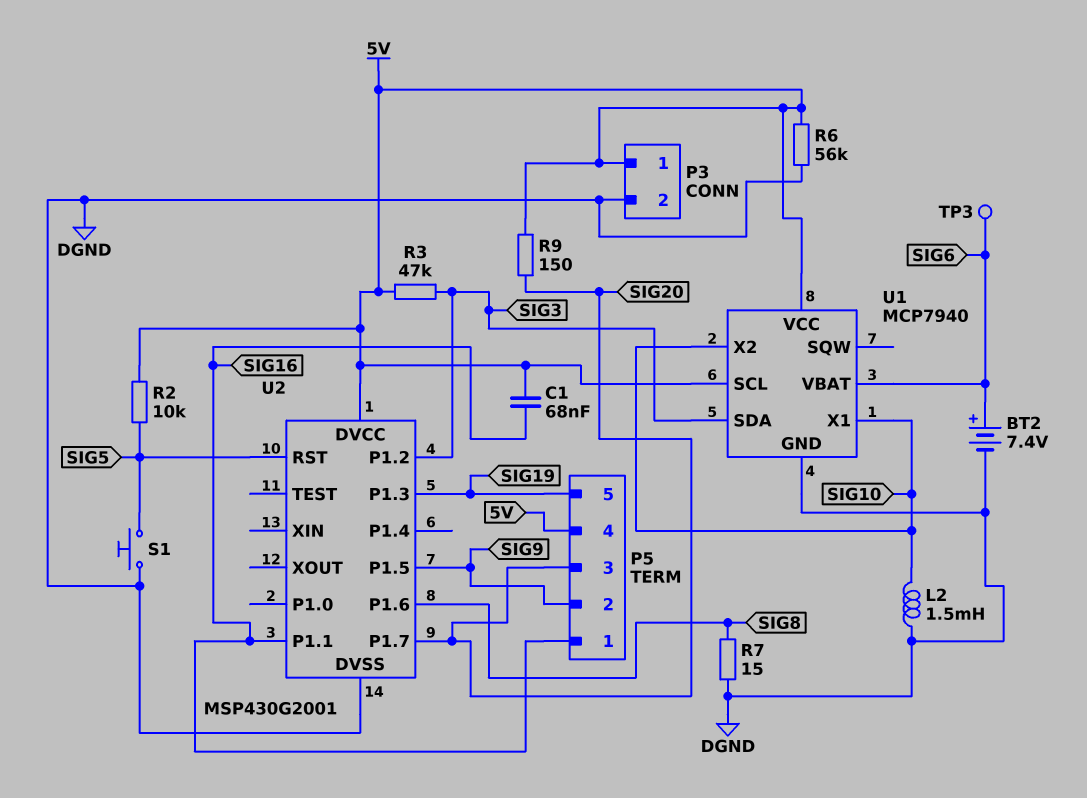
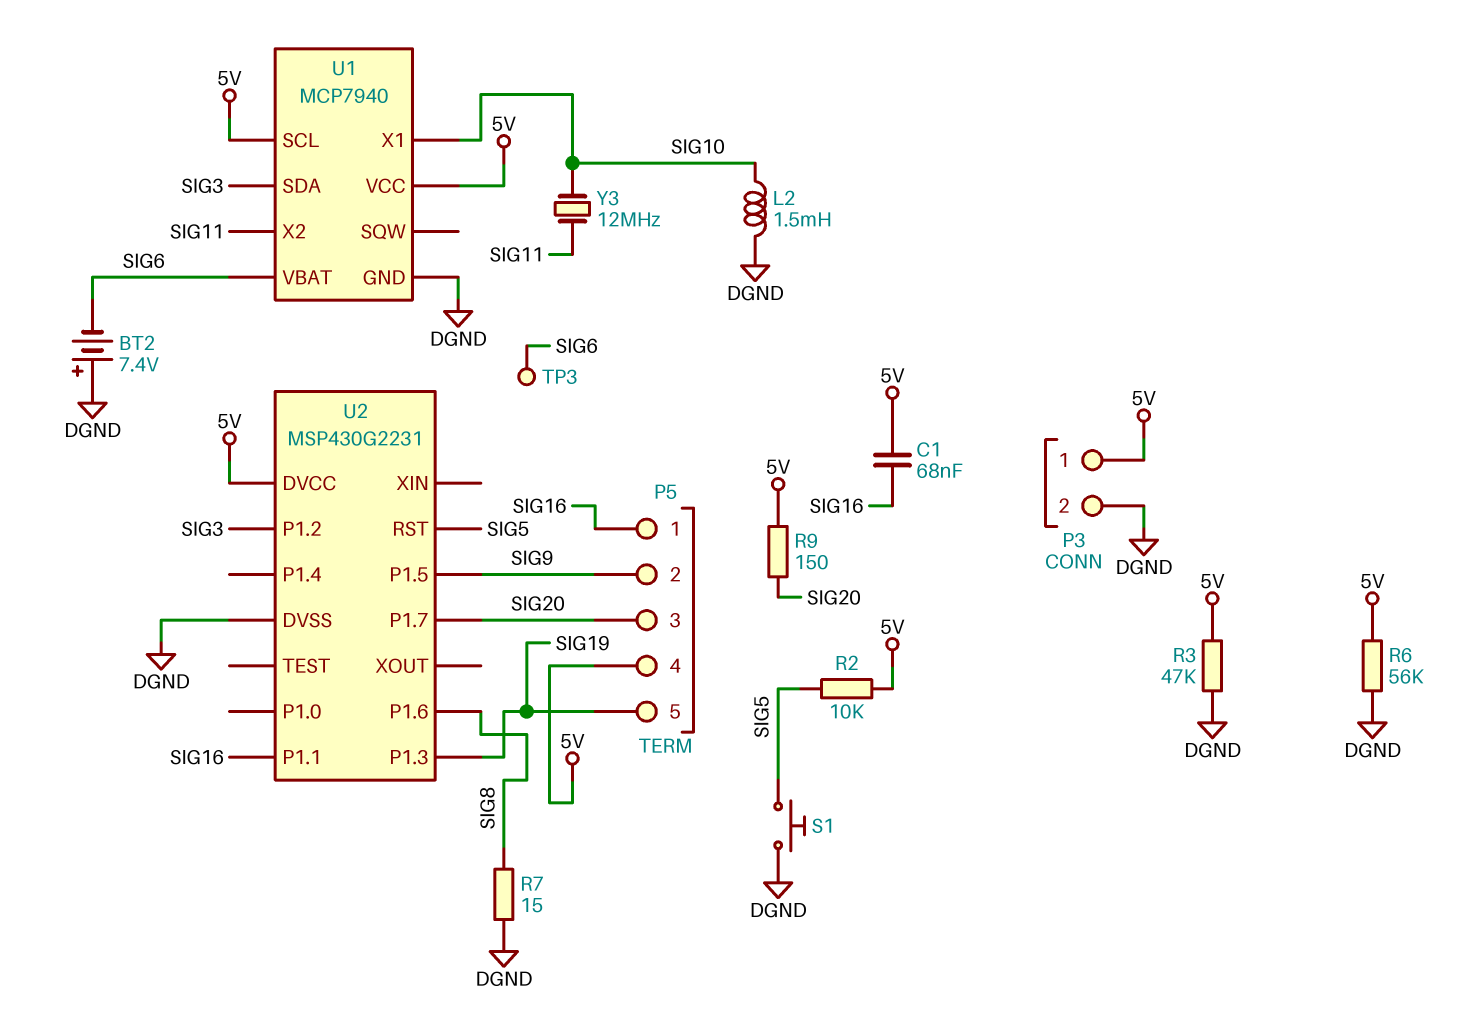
BT2: 7.4V (plus SIG6, minus DGND) -> 7.4V (plus DGND, minus SIG6)
R3: 47k (5V, SIG3) -> 47k (5V, DGND)
U1 pin X2: SIG10 -> SIG11
U2: MSP430G2001 -> MSP430G2231
Y3: none -> 12MHz (SIG10, SIG11)

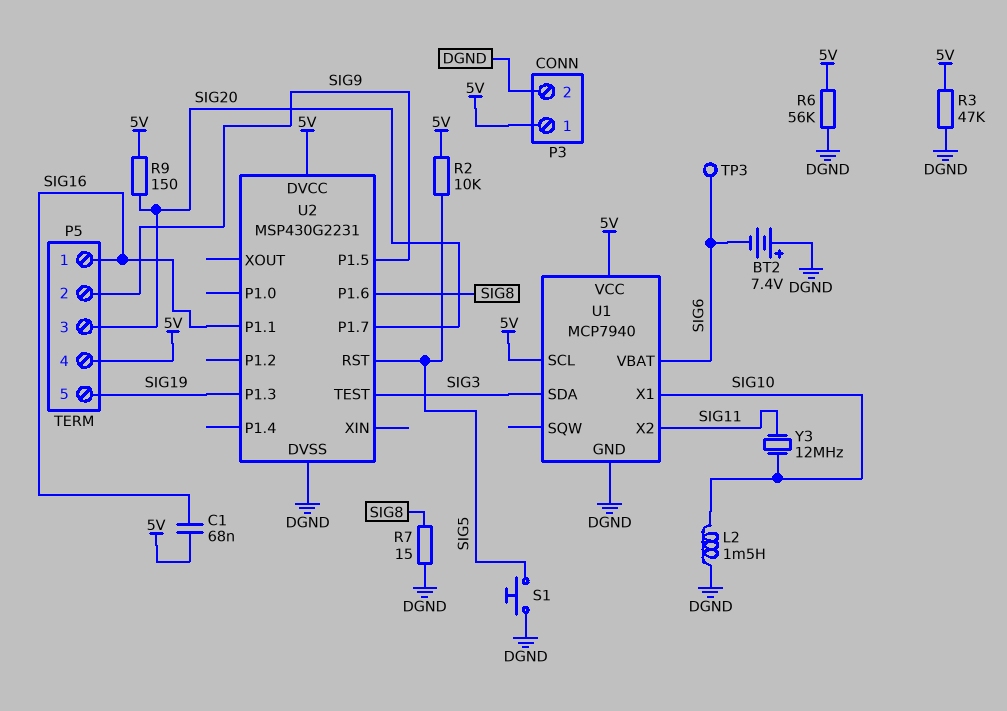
U2 pin P1.2: SIG3 -> none
U2 pin TEST: none -> SIG3

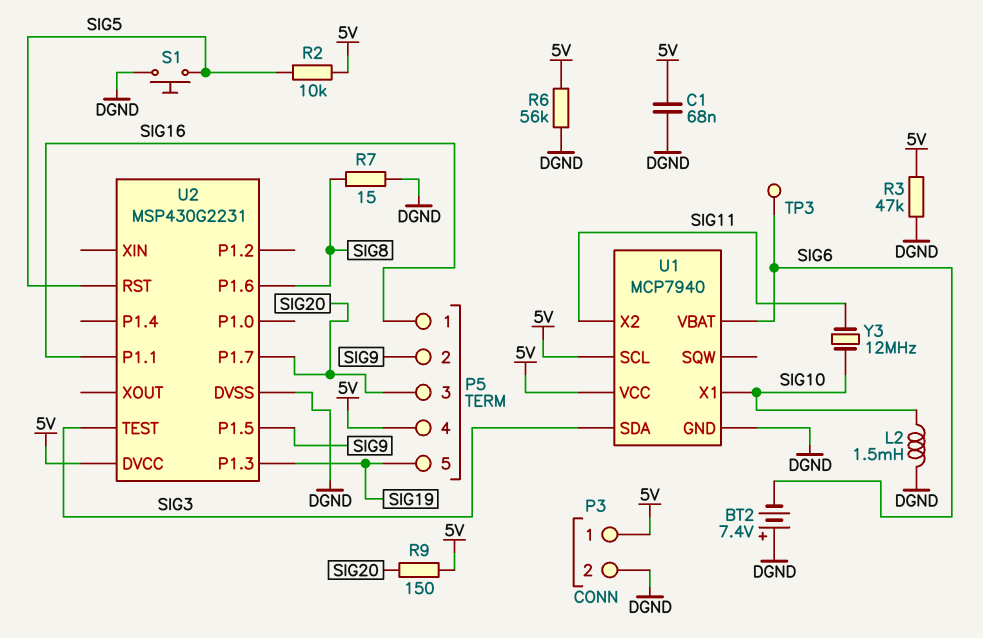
C1: 68nF (5V, SIG16) -> 68nF (5V, DGND)

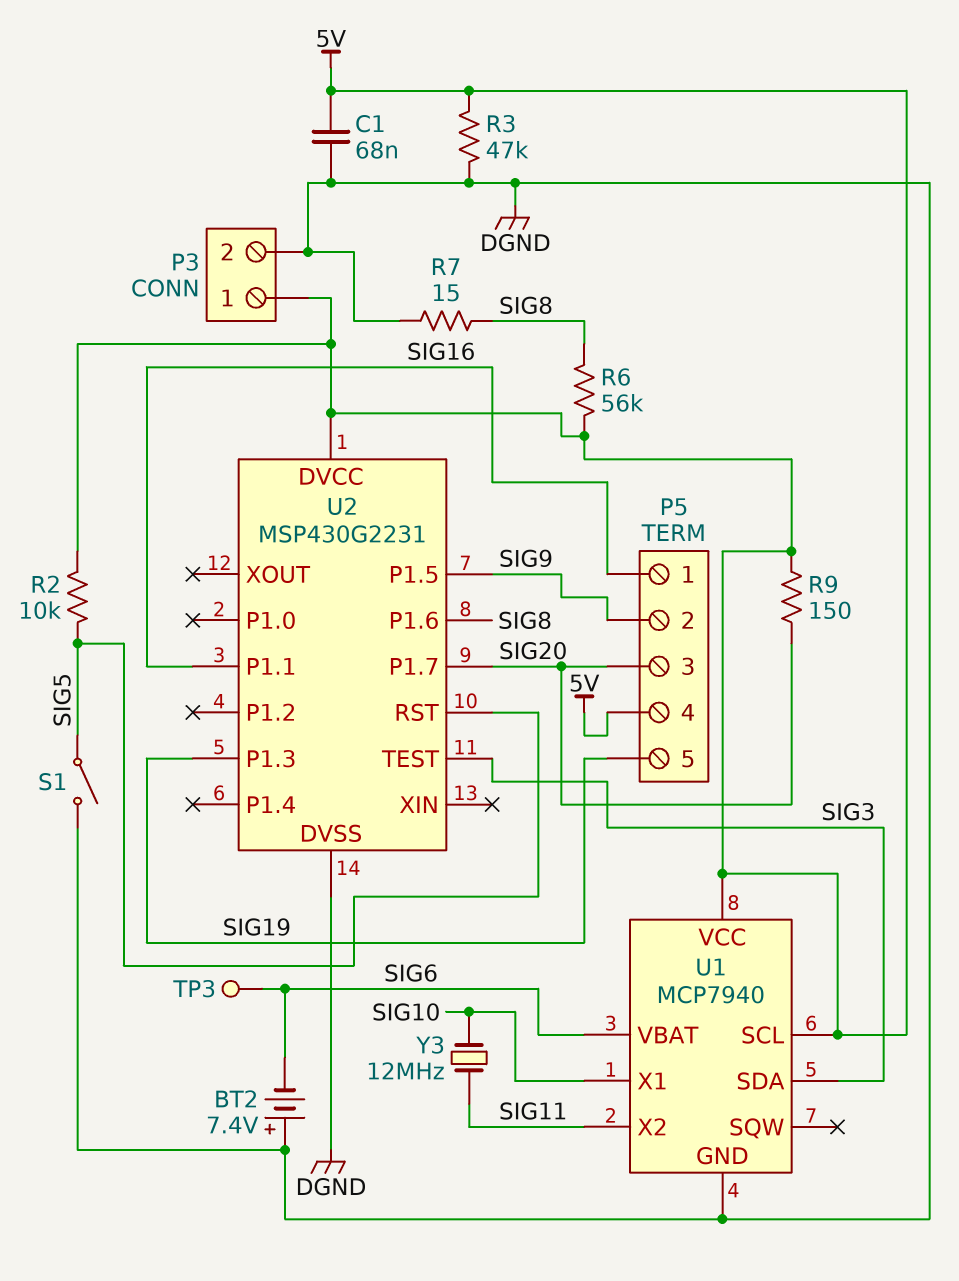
L2: 1.5mH (DGND, SIG10) -> none
R6: 56k (5V, DGND) -> 56k (5V, SIG8)
S1: button (DGND, SIG5) -> switch (DGND, SIG5)

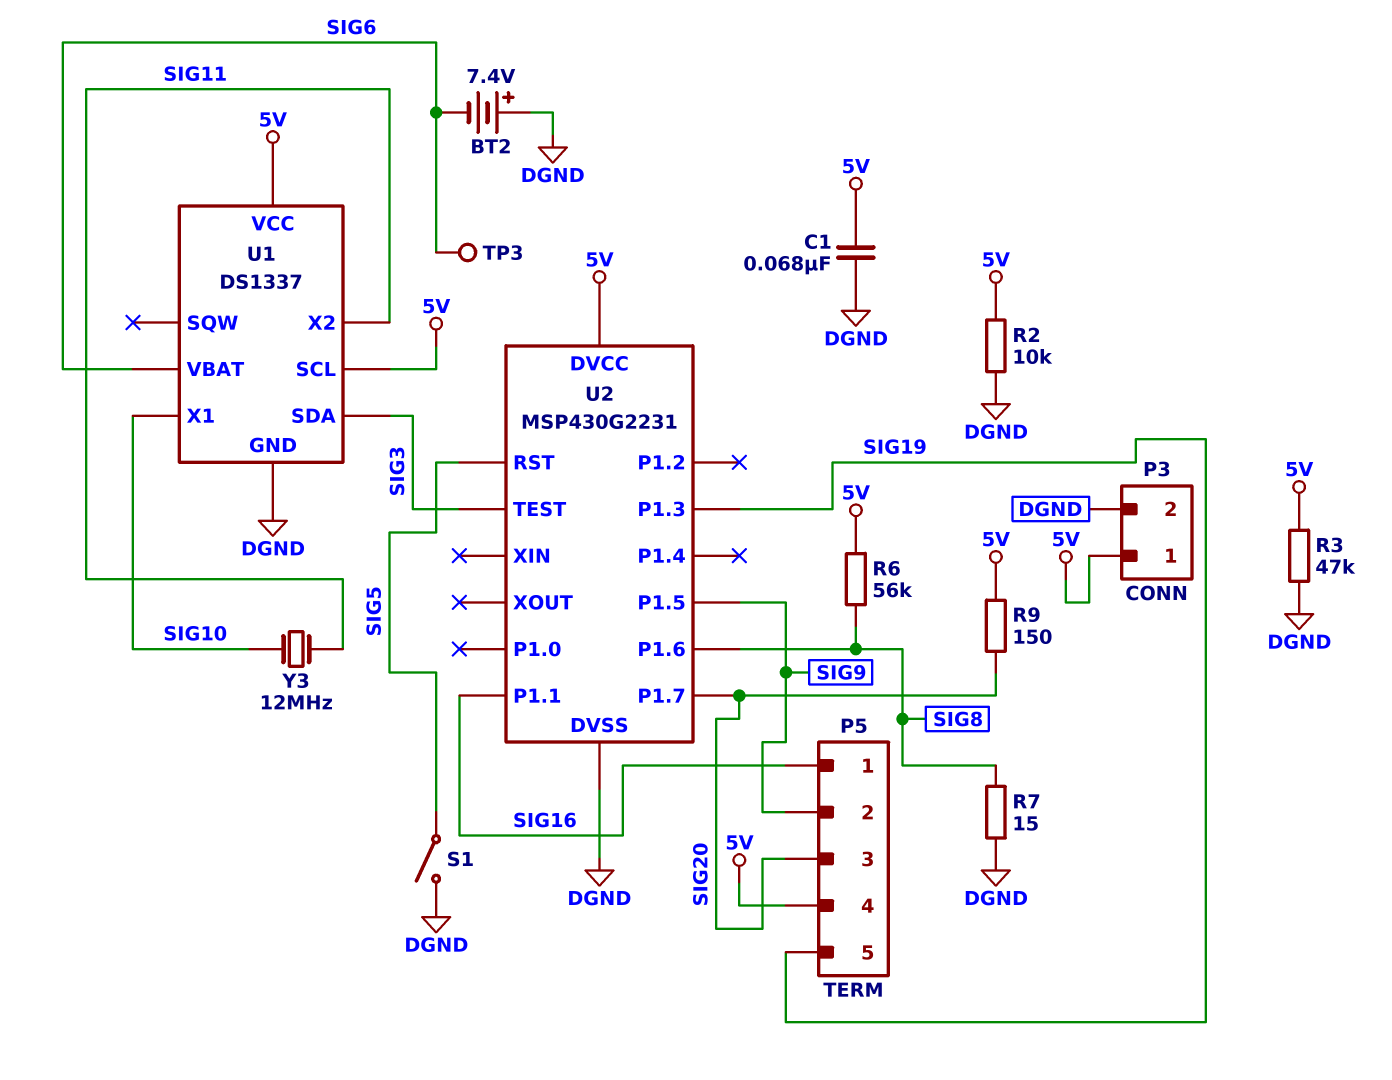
R2: 10k (5V, SIG5) -> 10k (5V, DGND)
U1: MCP7940 -> DS1337

